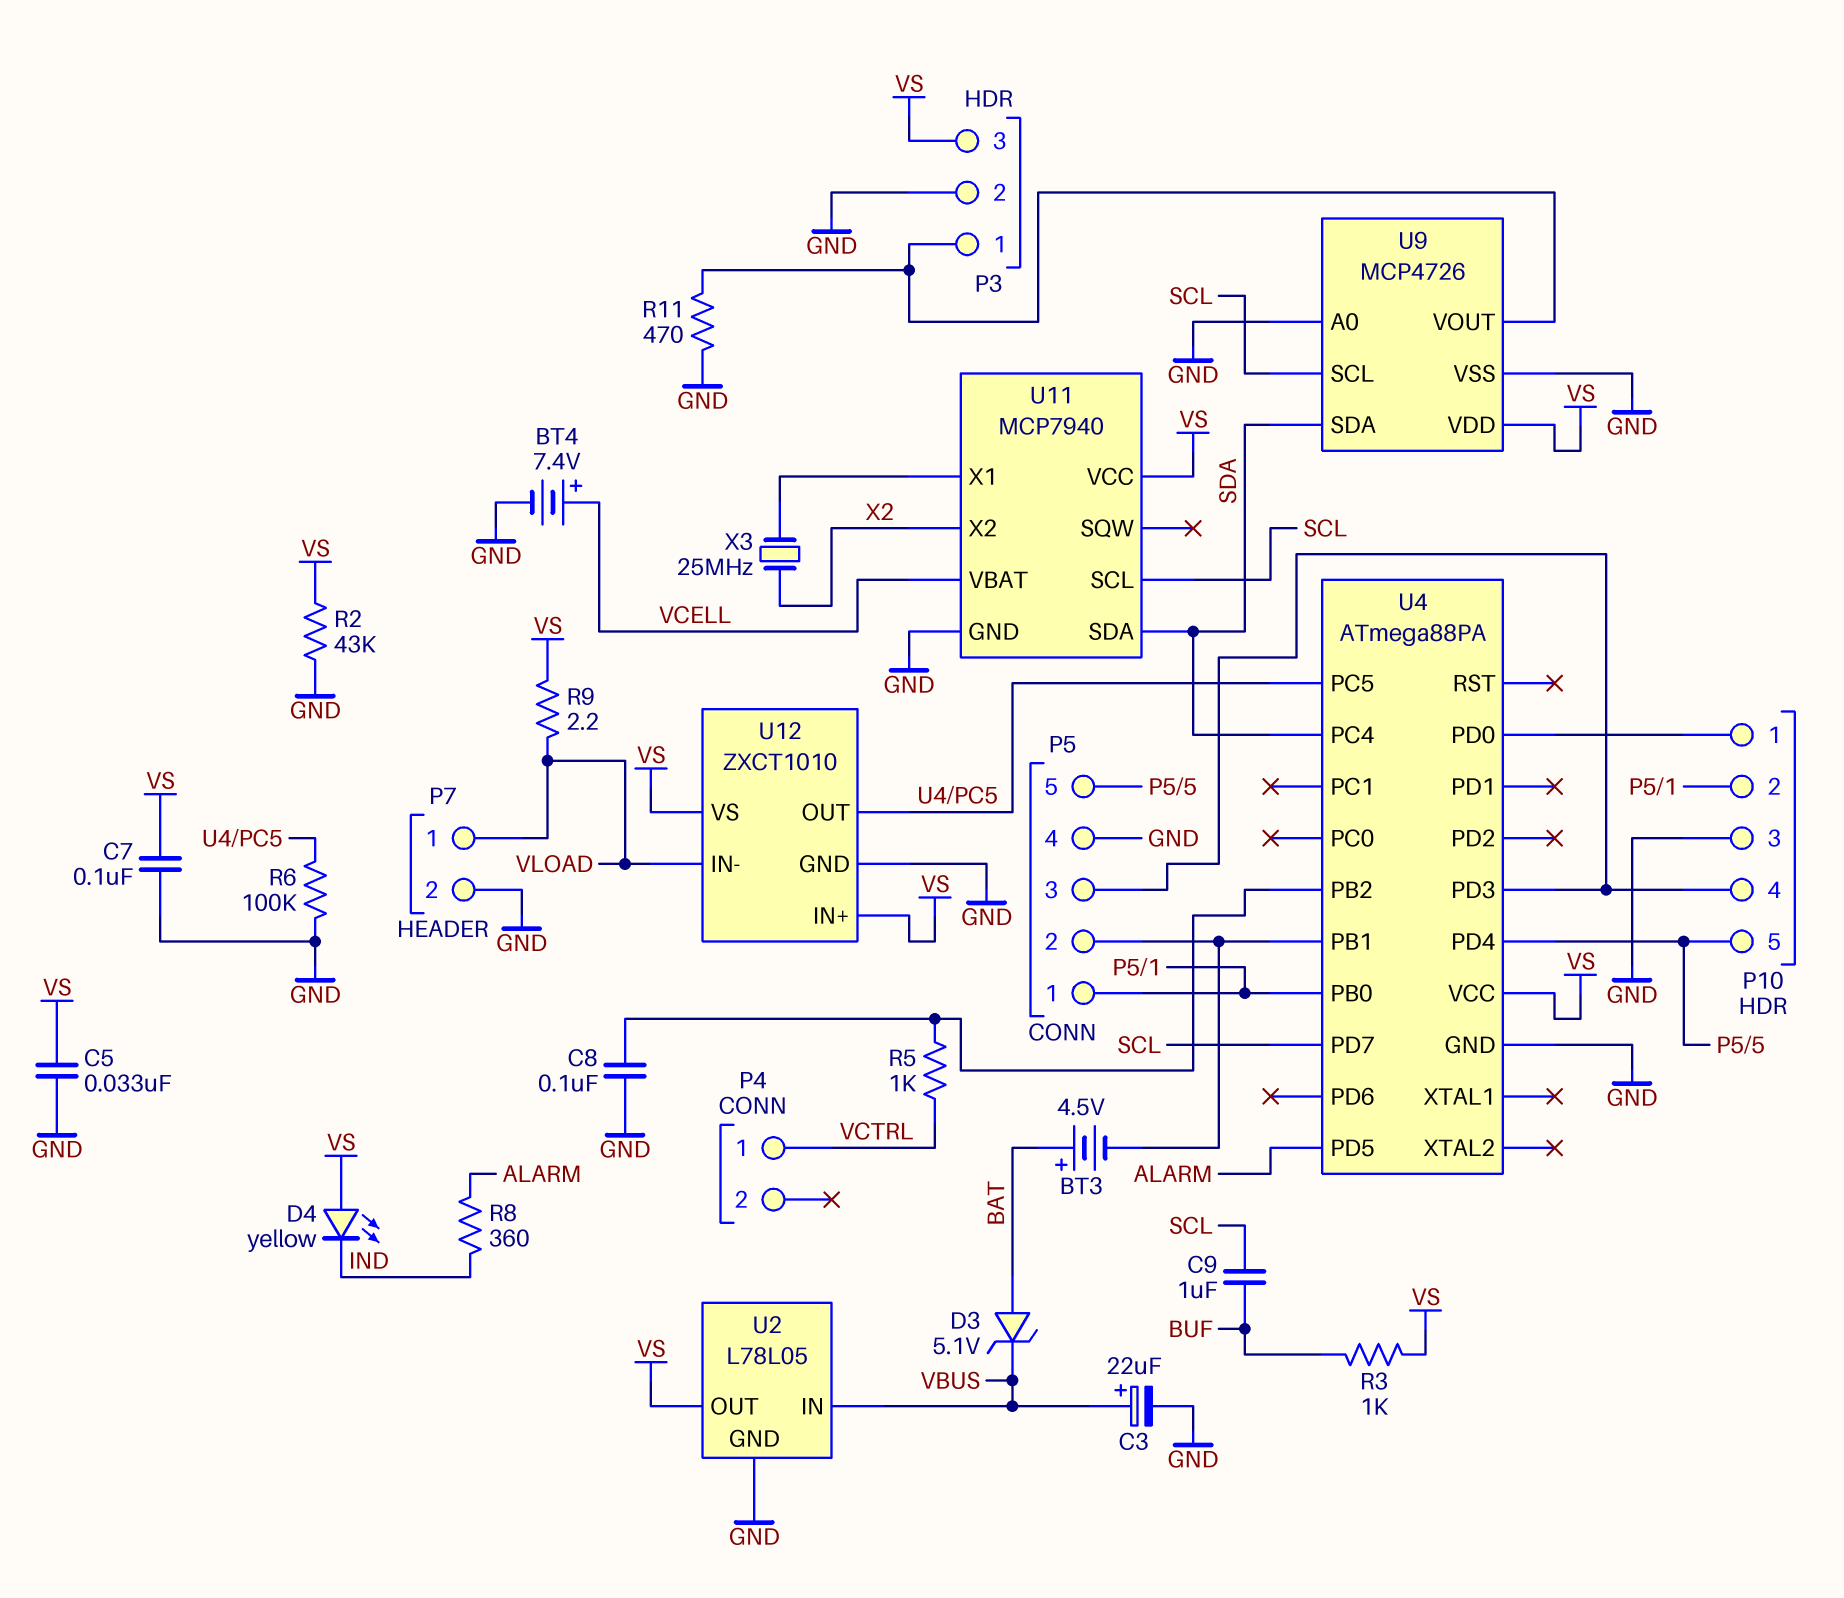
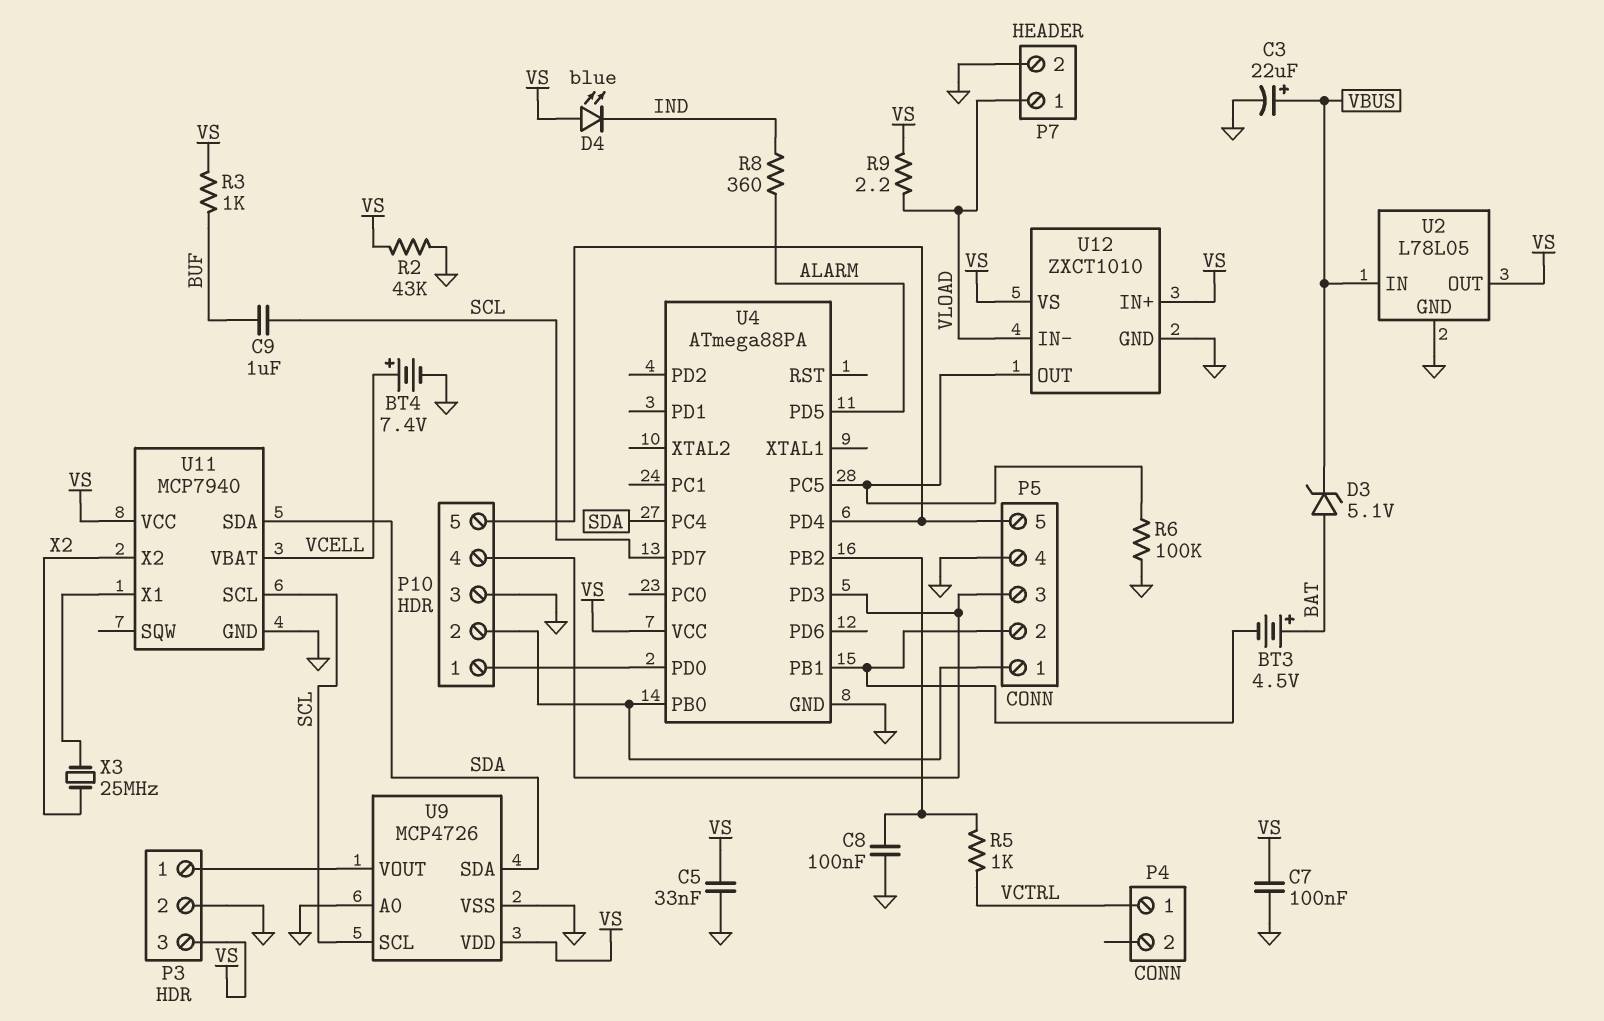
D4: LED yellow (A VS, K IND) -> LED blue (A VS, K IND)
R11: 470 (GND, P3/1) -> none

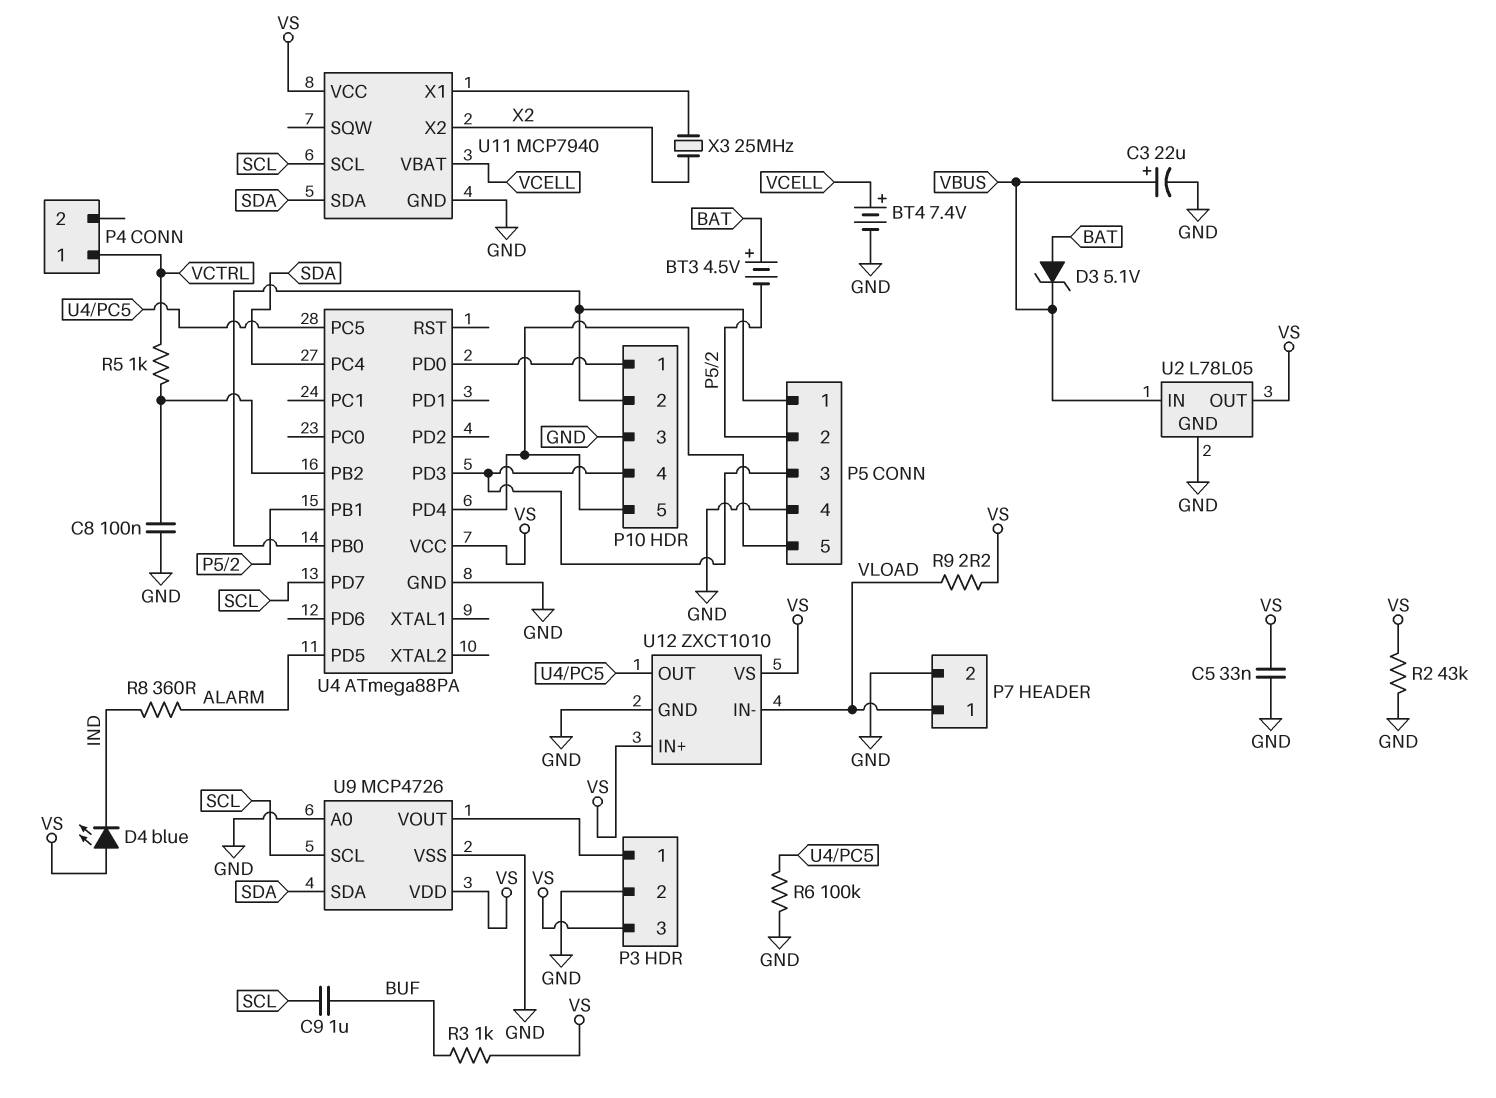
C7: 100nF (GND, VS) -> none

